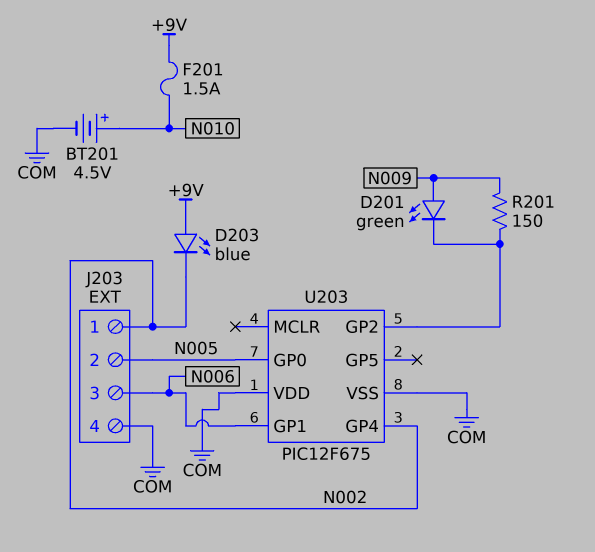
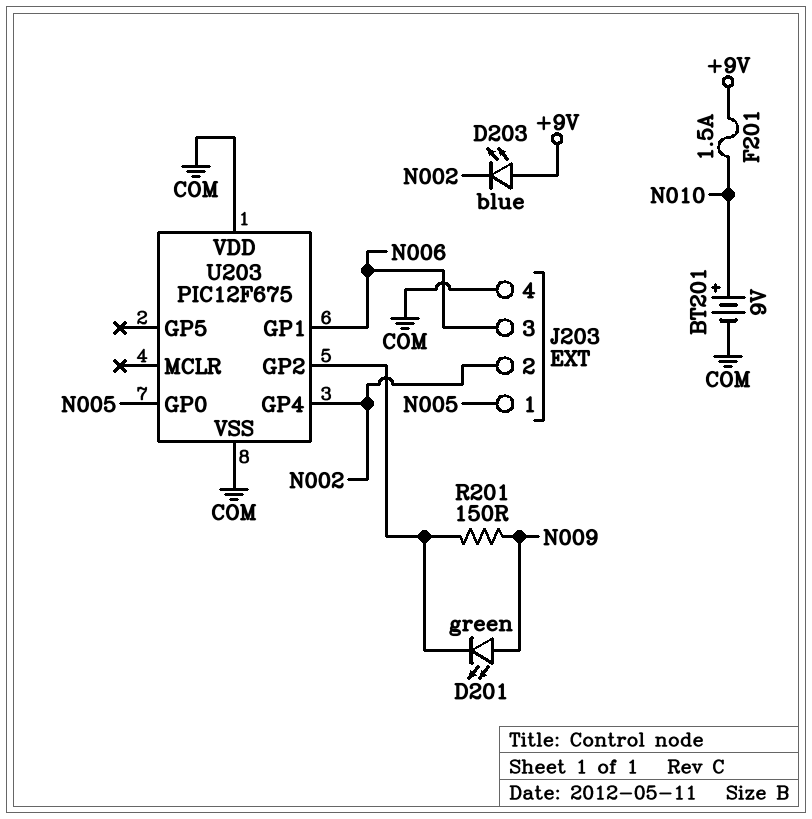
BT201: 4.5V (plus N010, minus COM) -> 9V (plus N010, minus COM)
J203 pin 1: N002 -> N005
J203 pin 2: N005 -> N002

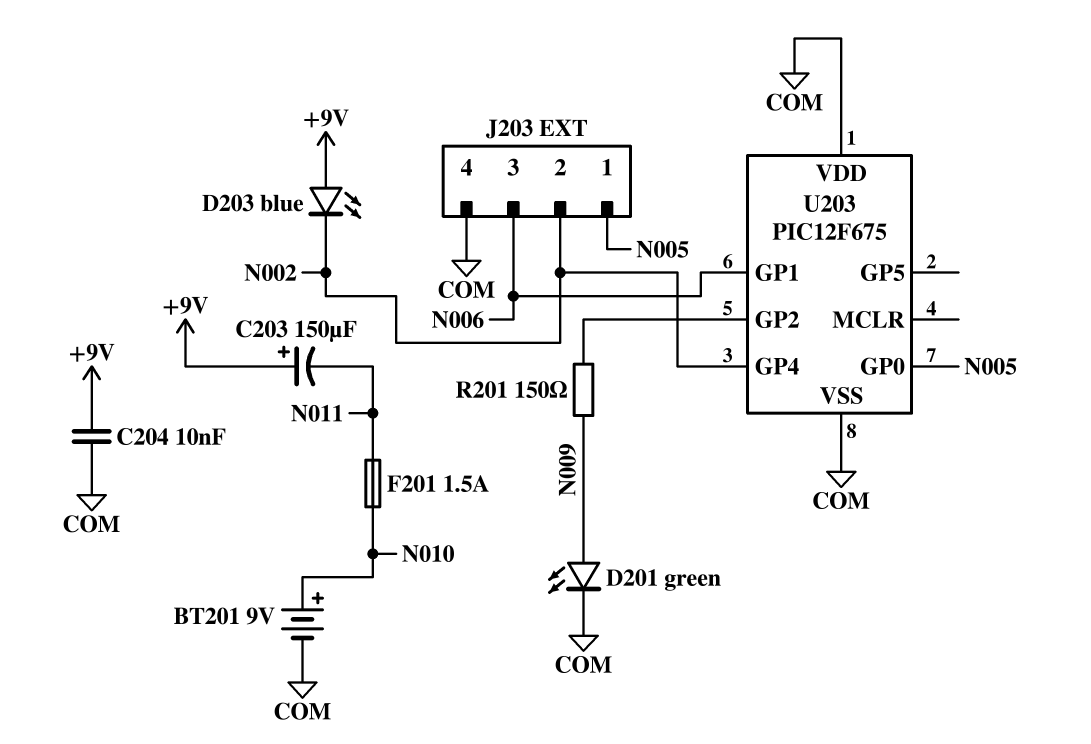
C203: none -> 150uF (plus +9V, minus N011)
C204: none -> 10nF (+9V, COM)
D201: LED green (A N009, K U203/GP2) -> LED green (A N009, K COM)
F201: 1.5A (+9V, N010) -> 1.5A (N010, N011)

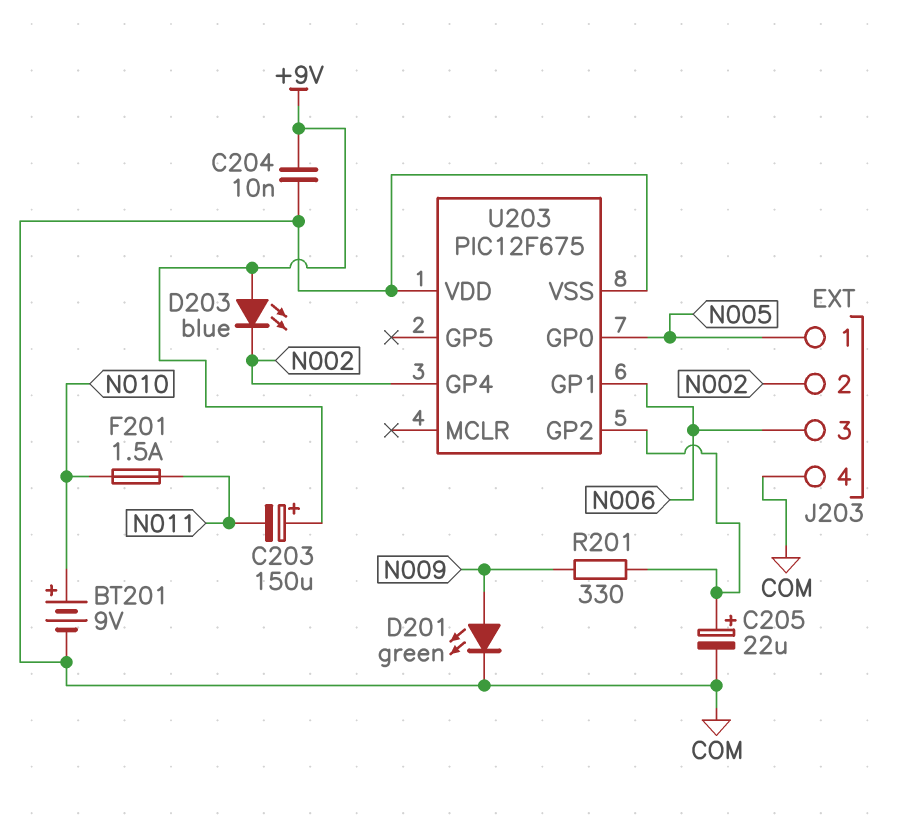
C205: none -> 22uF (plus U203/GP2, minus COM)
R201: 150 (N009, U203/GP2) -> 330 (N009, U203/GP2)

